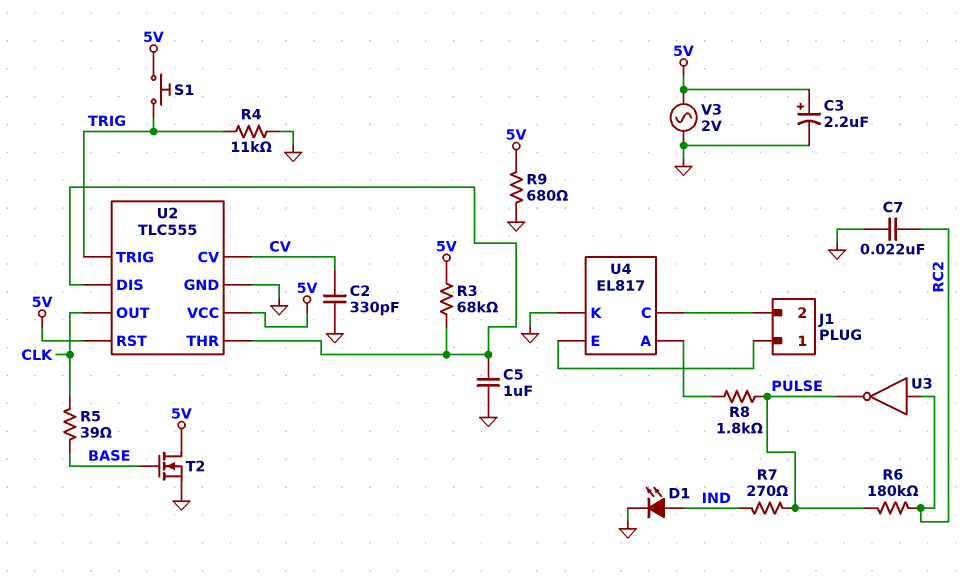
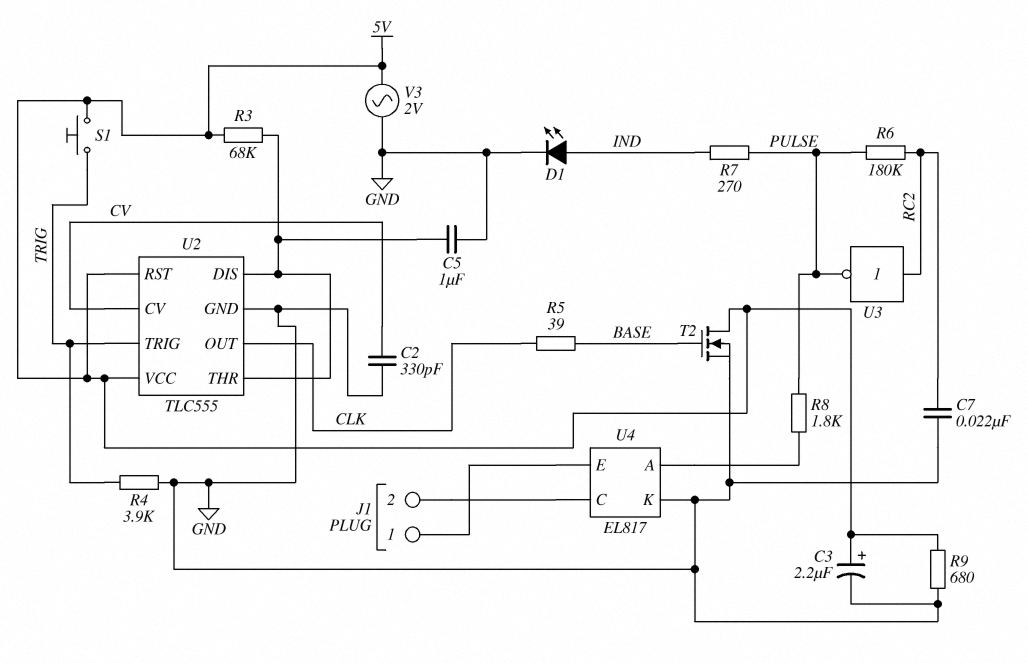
R4: 11k (GND, TRIG) -> 3.9k (GND, TRIG)

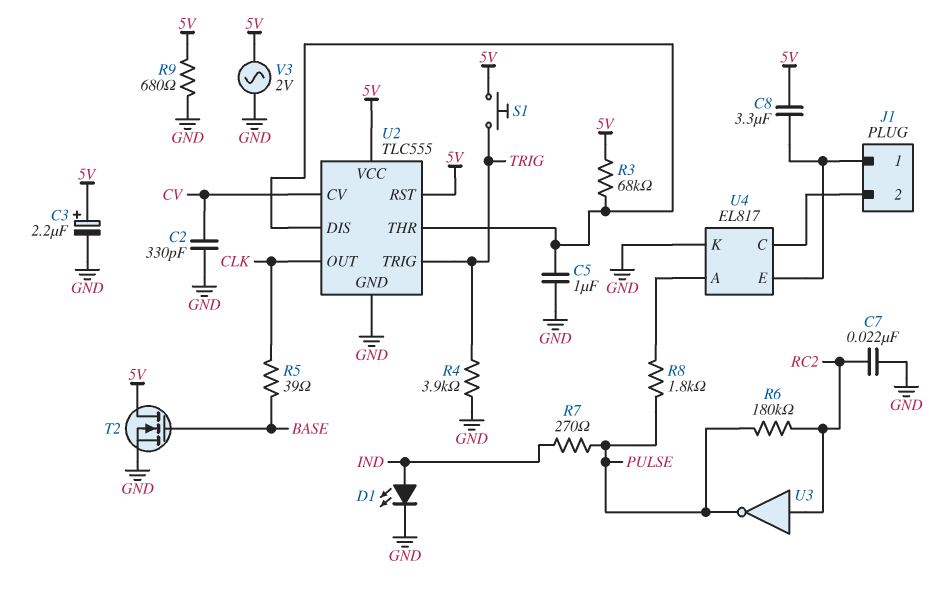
C8: none -> 3.3uF (5V, J1/1)

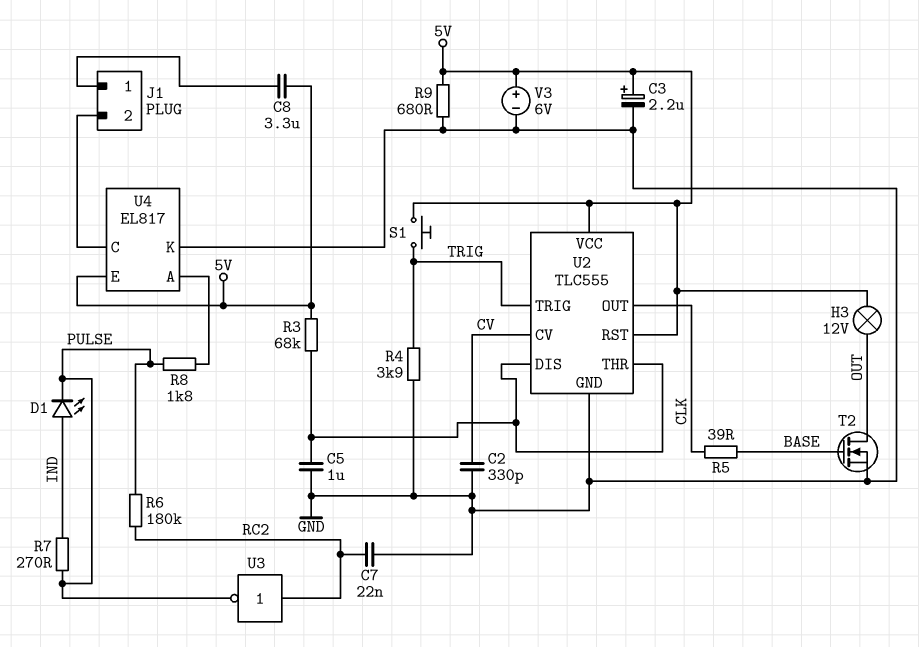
D1: LED (A IND, K GND) -> LED (A IND, K PULSE)
H3: none -> lamp 12V (5V, OUT)
T2: NMOS (G BASE, D 5V, S GND) -> NMOS (G BASE, D OUT, S GND)
U4 pin E: J1/1 -> 5V
V3: AC 2V (5V, GND) -> 6V (plus 5V, minus GND)

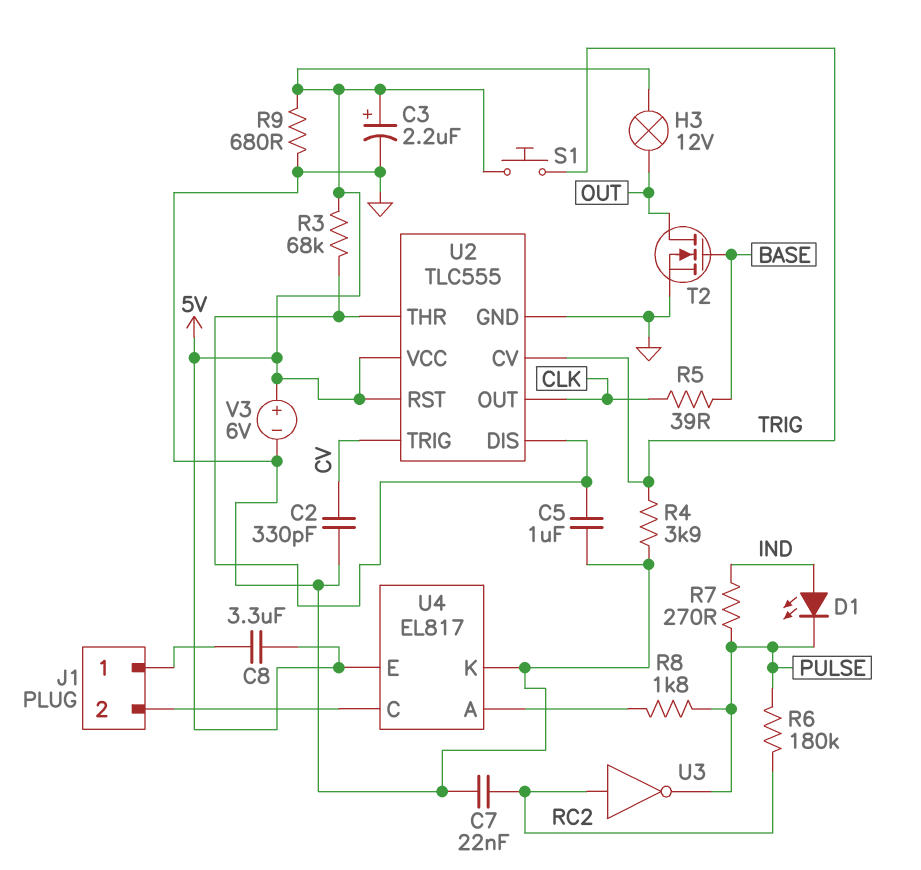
U2 pin CV: CV -> TRIG
U2 pin TRIG: TRIG -> CV

